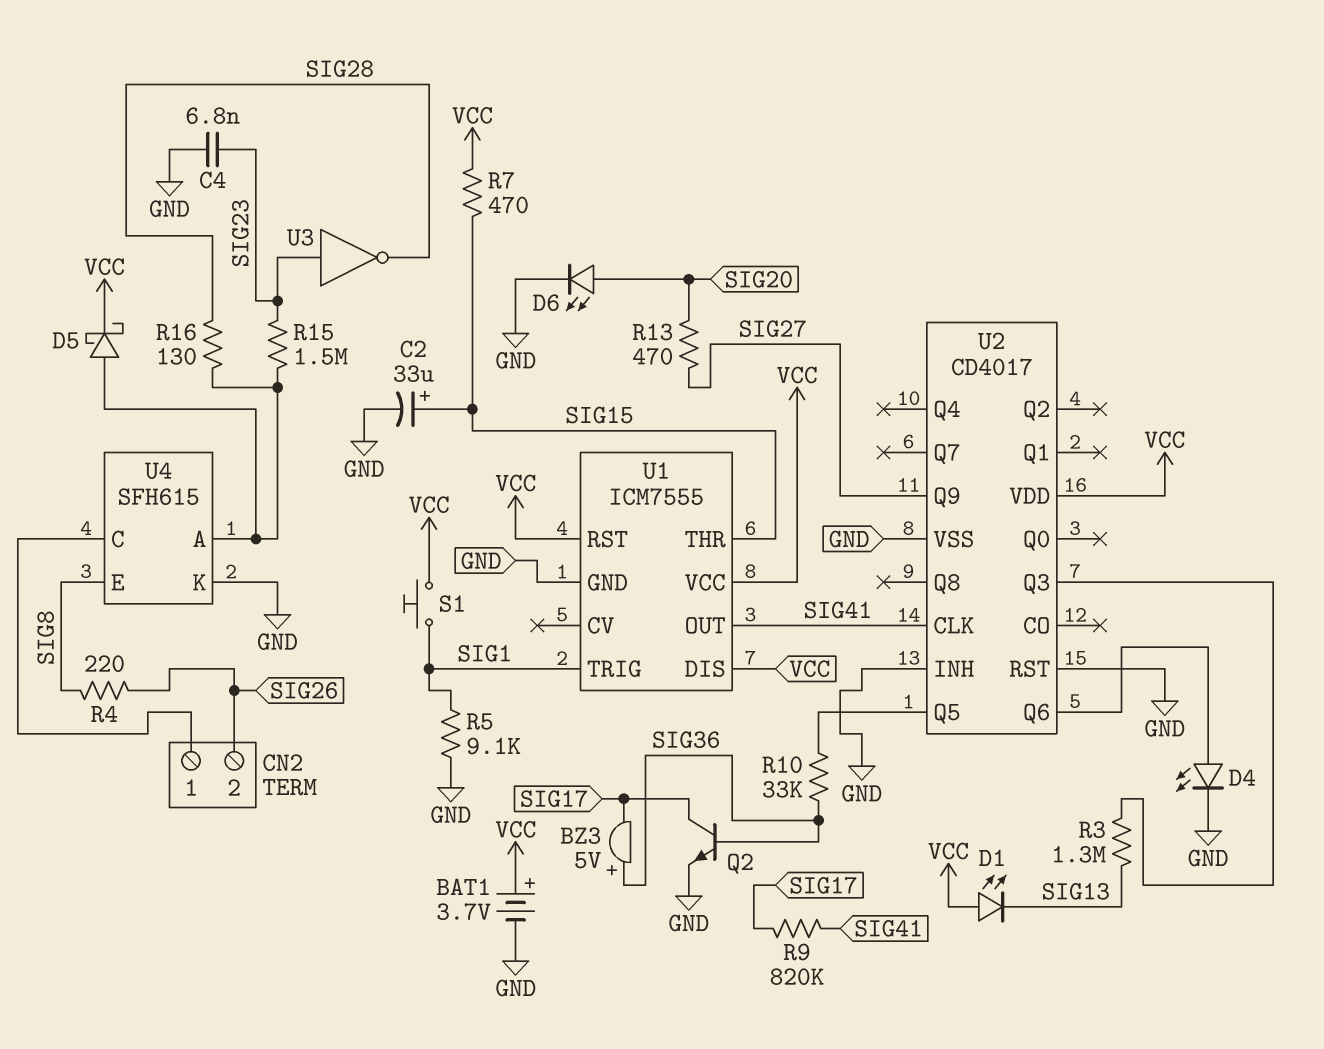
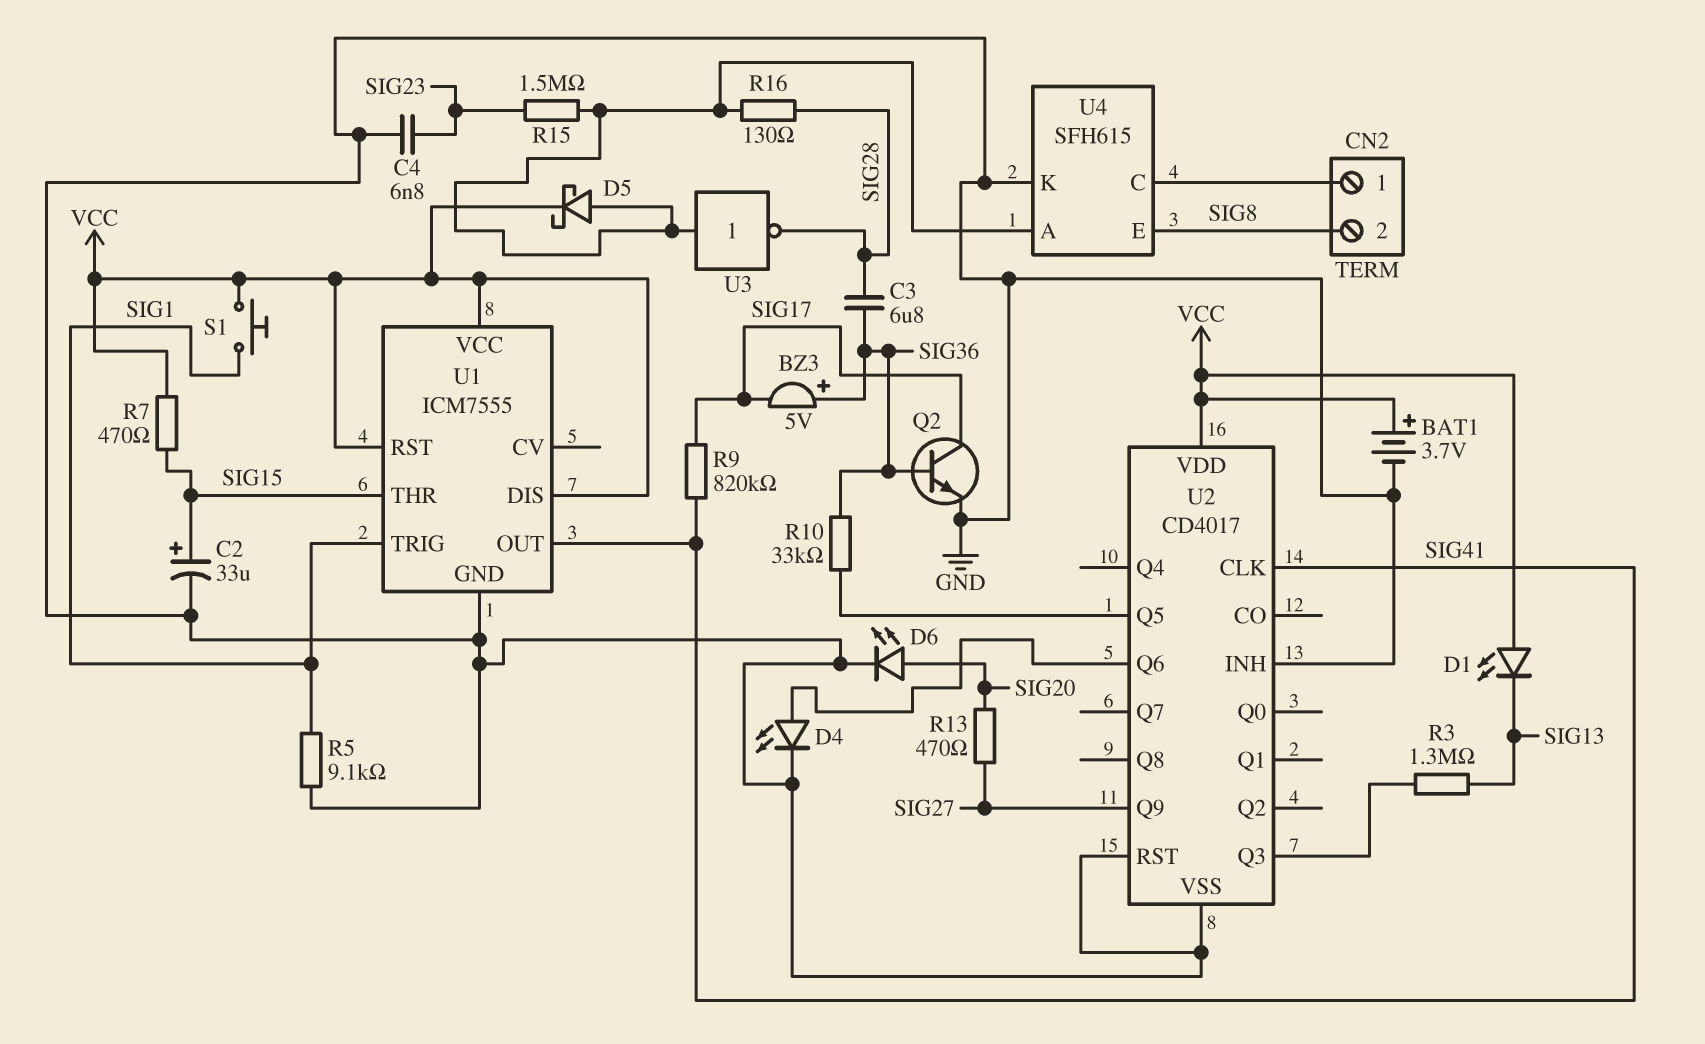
C3: none -> 6.8uF (SIG28, SIG36)
CN2 pin 2: SIG26 -> SIG8
R4: 220 (SIG8, SIG26) -> none
U3: NOT (in SIG23, out SIG28) -> NOT (in U4/A, out SIG28)

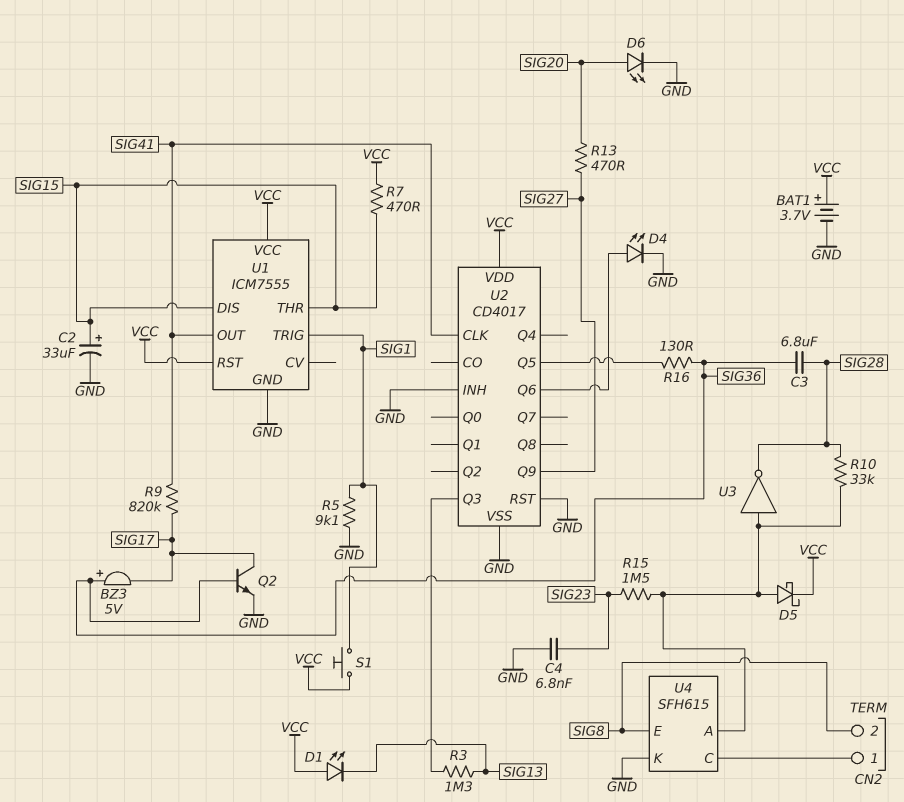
R10: 33k (SIG36, U2/Q5) -> 33k (SIG28, U4/A)
R16: 130 (SIG28, U4/A) -> 130 (SIG36, U2/Q5)
U1 pin DIS: VCC -> SIG15

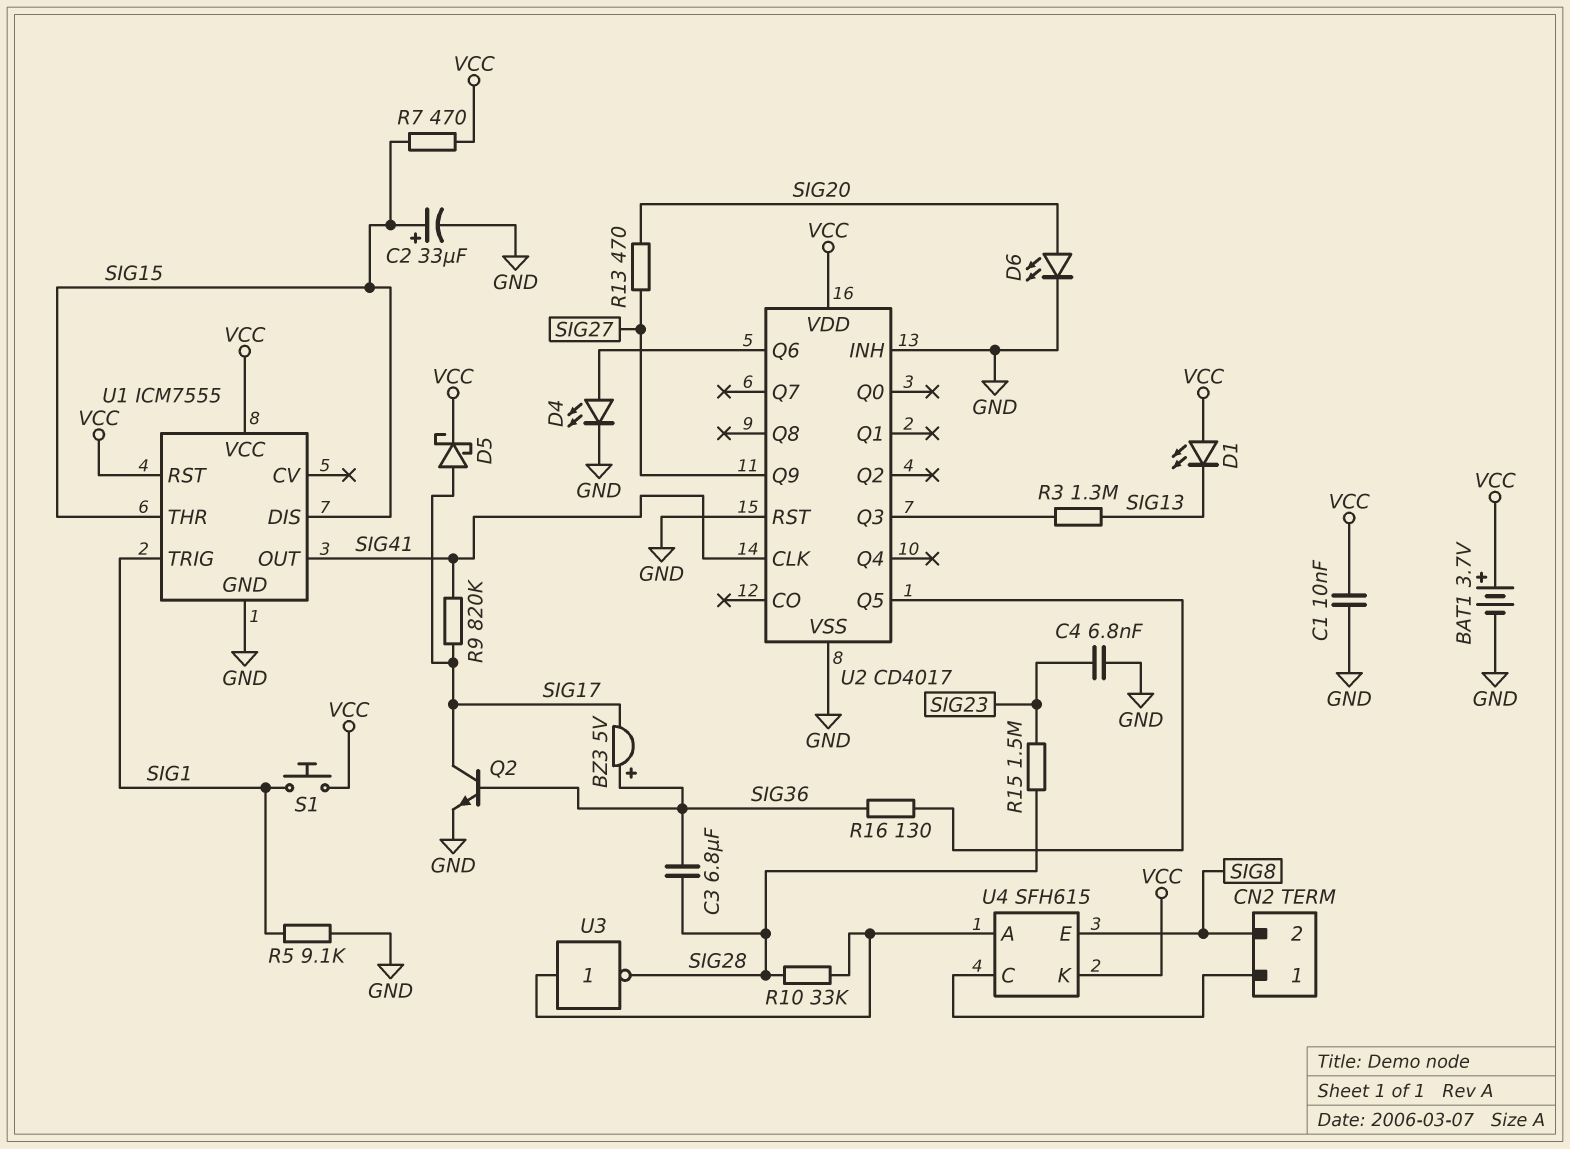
C1: none -> 10nF (GND, VCC)
D5: schottky (A U4/A, K VCC) -> schottky (A SIG17, K VCC)
R15: 1.5M (SIG23, U4/A) -> 1.5M (SIG23, SIG28)
U4 pin K: GND -> VCC

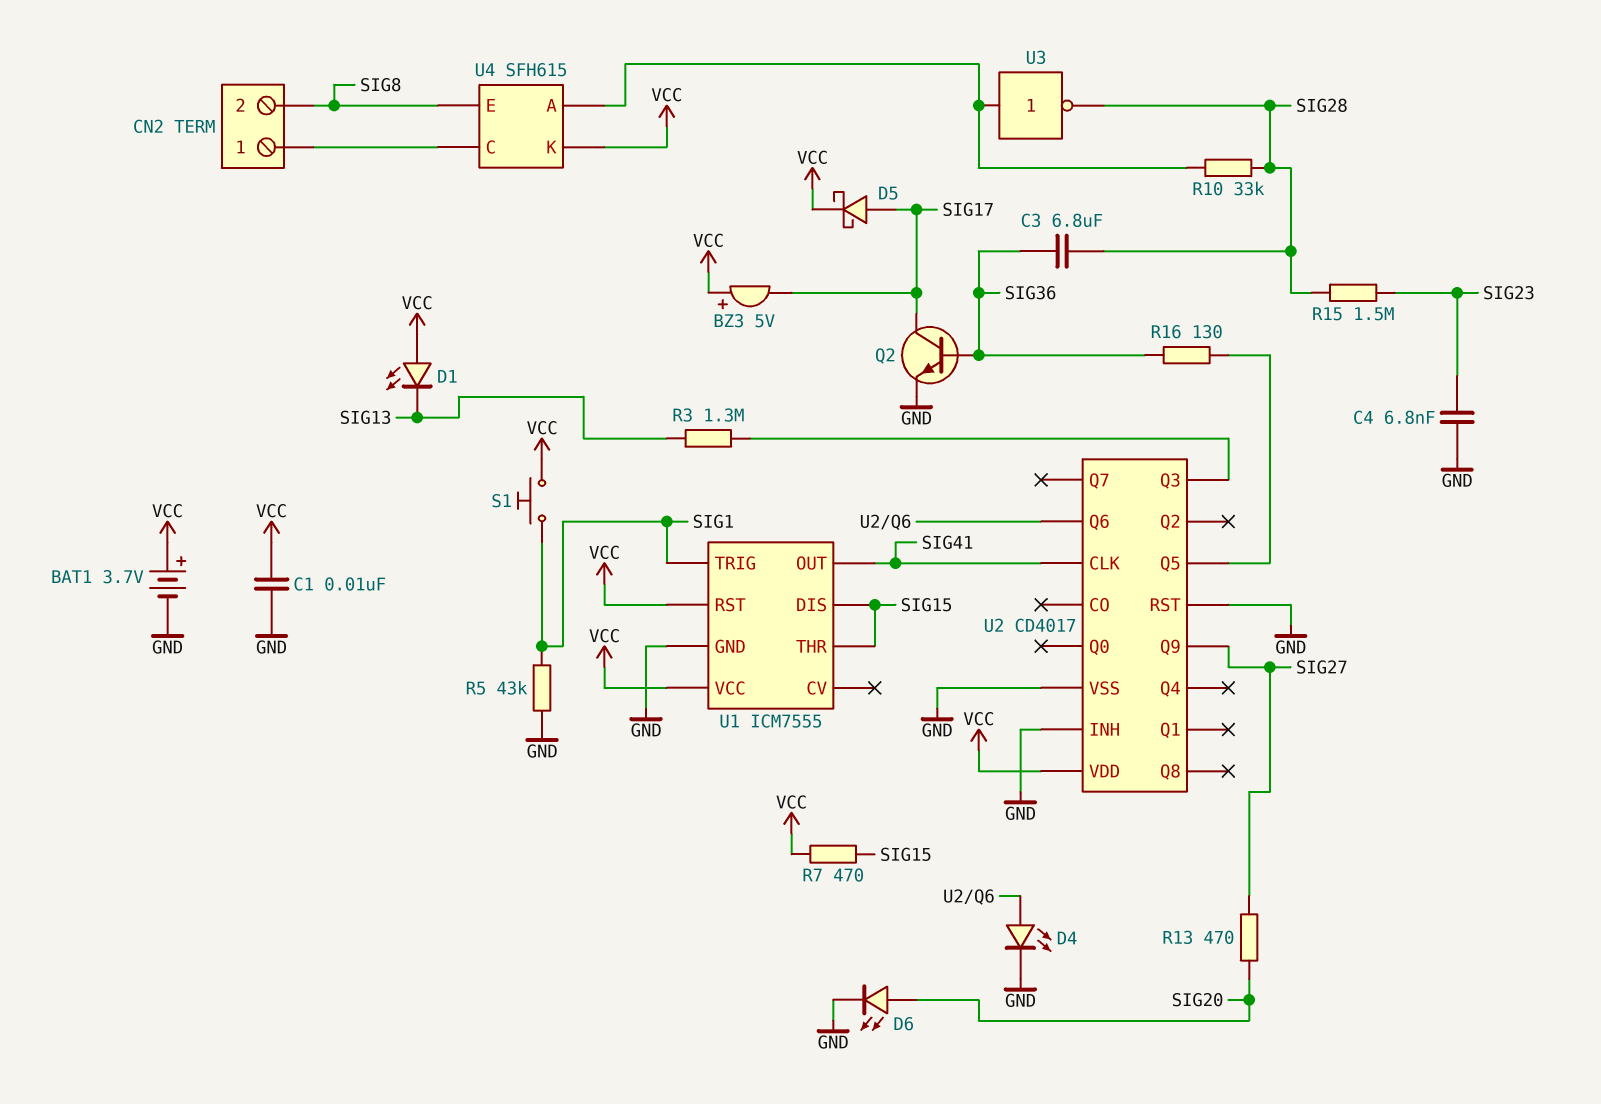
BZ3: buzzer 5V (plus SIG36, minus SIG17) -> buzzer 5V (plus VCC, minus SIG17)
C2: 33uF (plus SIG15, minus GND) -> none
R5: 9.1k (GND, SIG1) -> 43k (GND, SIG1)
R9: 820k (SIG17, SIG41) -> none

